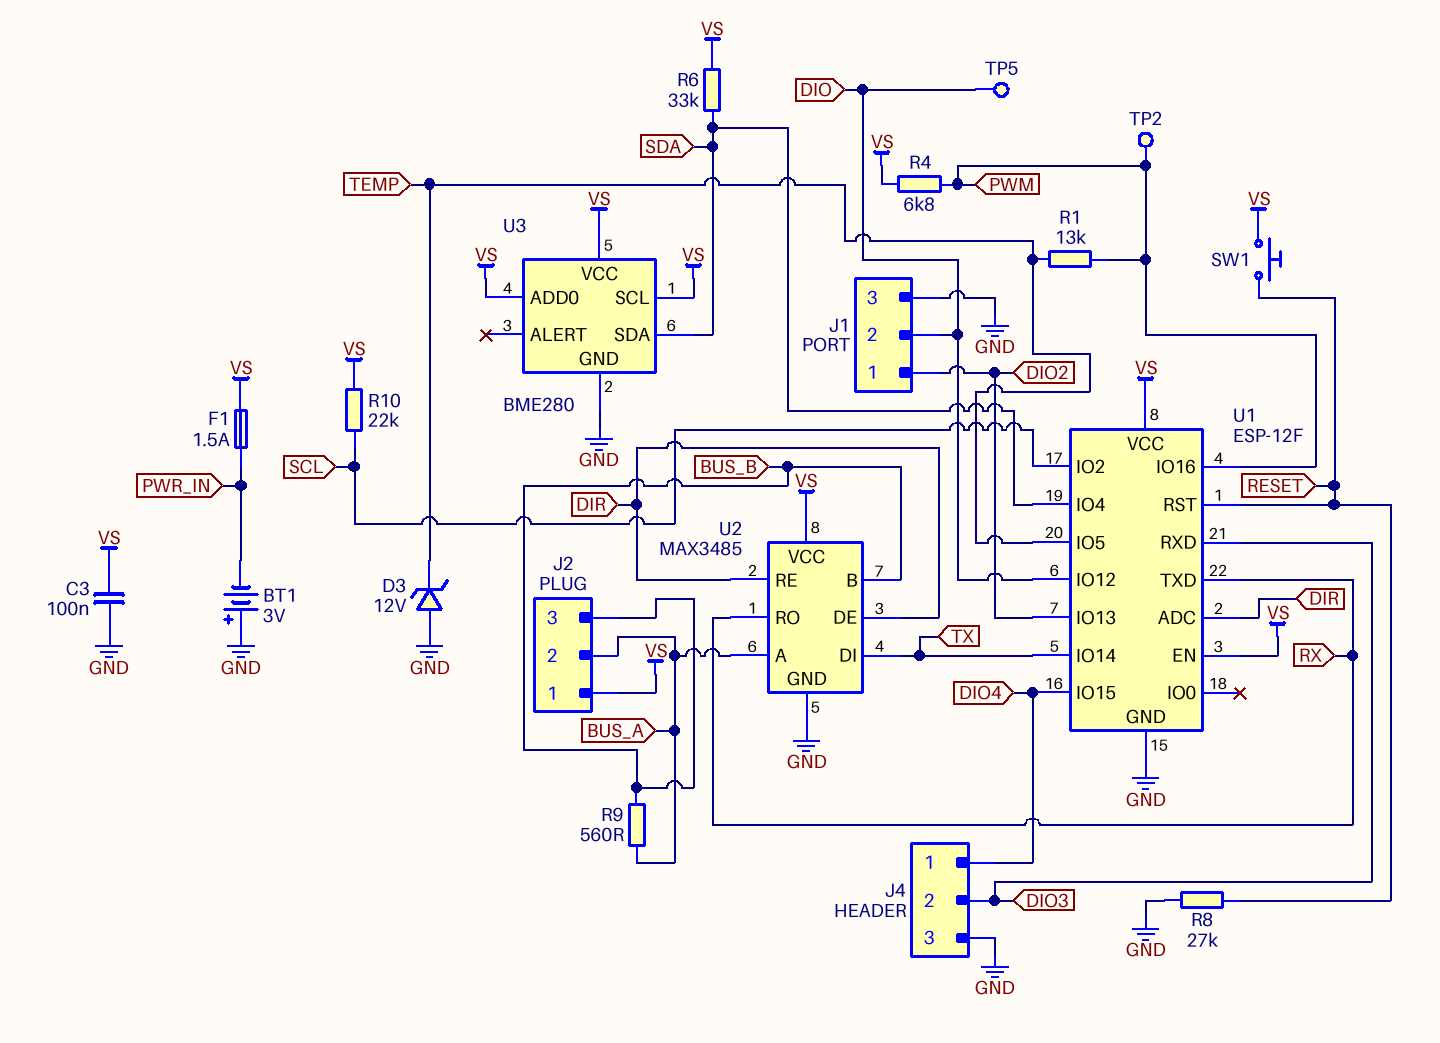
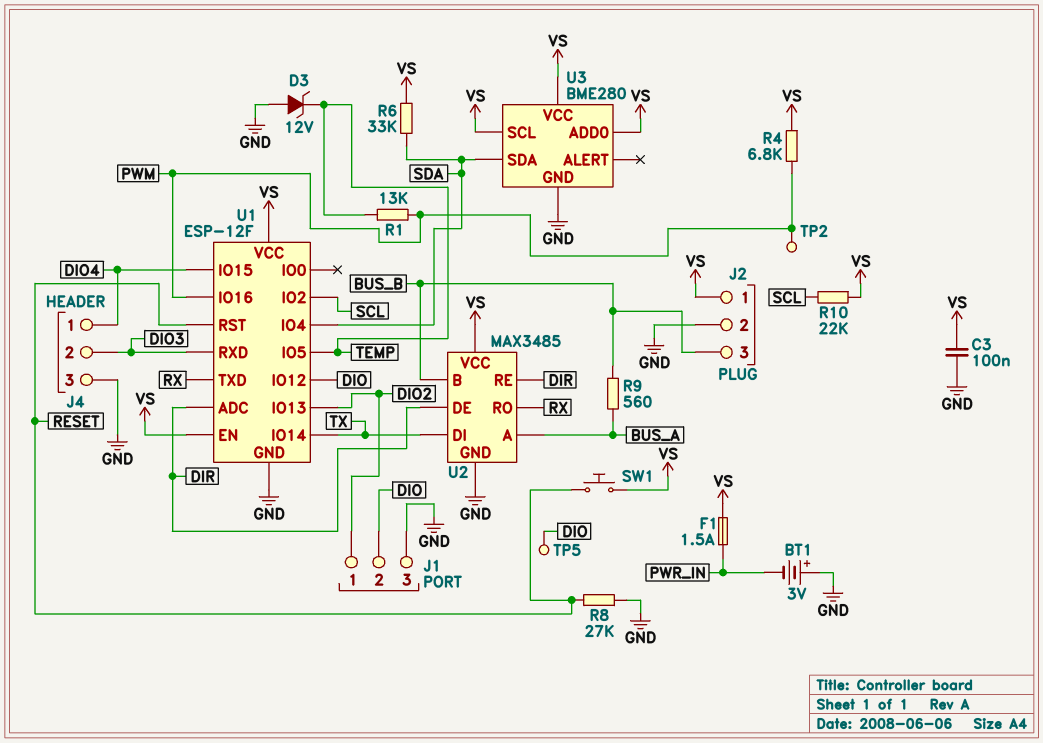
J2 pin 2: BUS_A -> GND

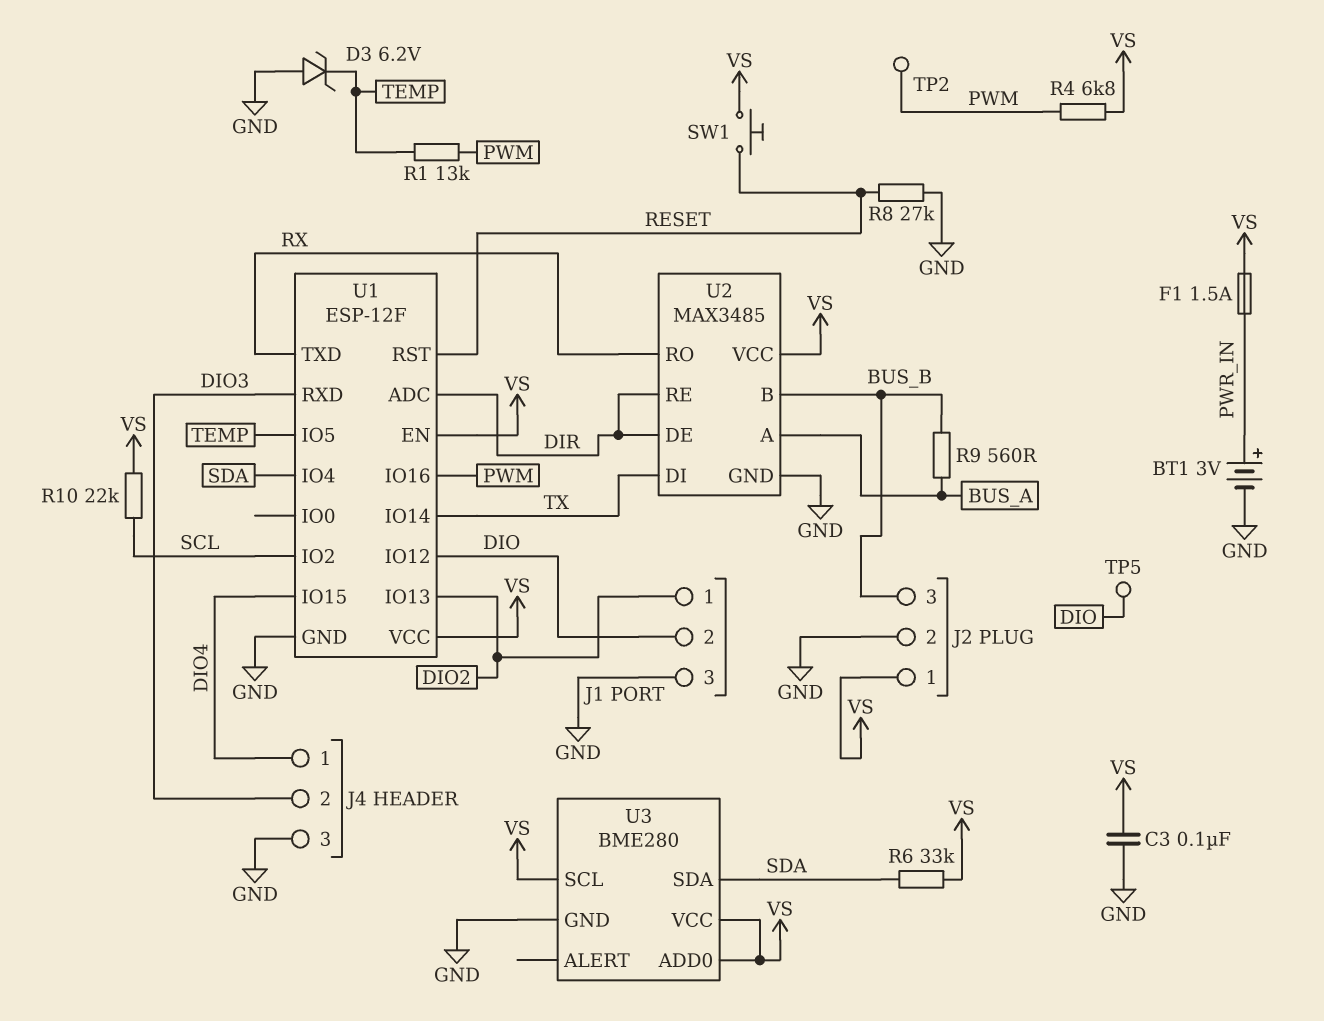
BT1: 3V (plus GND, minus PWR_IN) -> 3V (plus PWR_IN, minus GND)
D3: zener 12V (A GND, K TEMP) -> zener 6.2V (A GND, K TEMP)

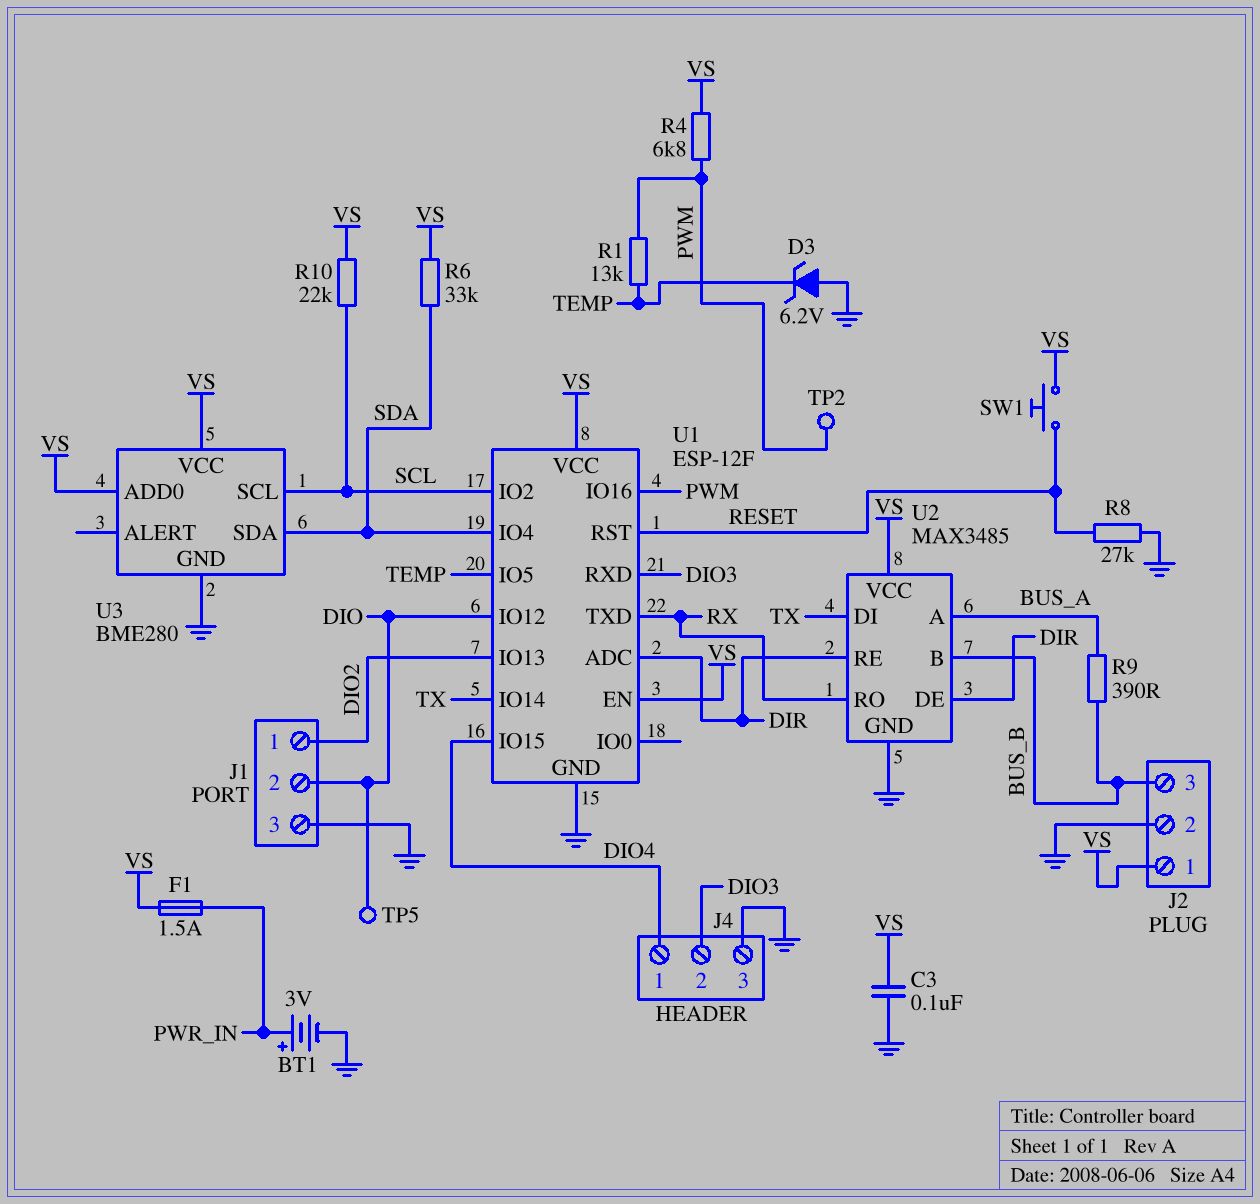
R9: 560 (BUS_A, BUS_B) -> 390 (BUS_A, BUS_B)
U3 pin SCL: VS -> SCL

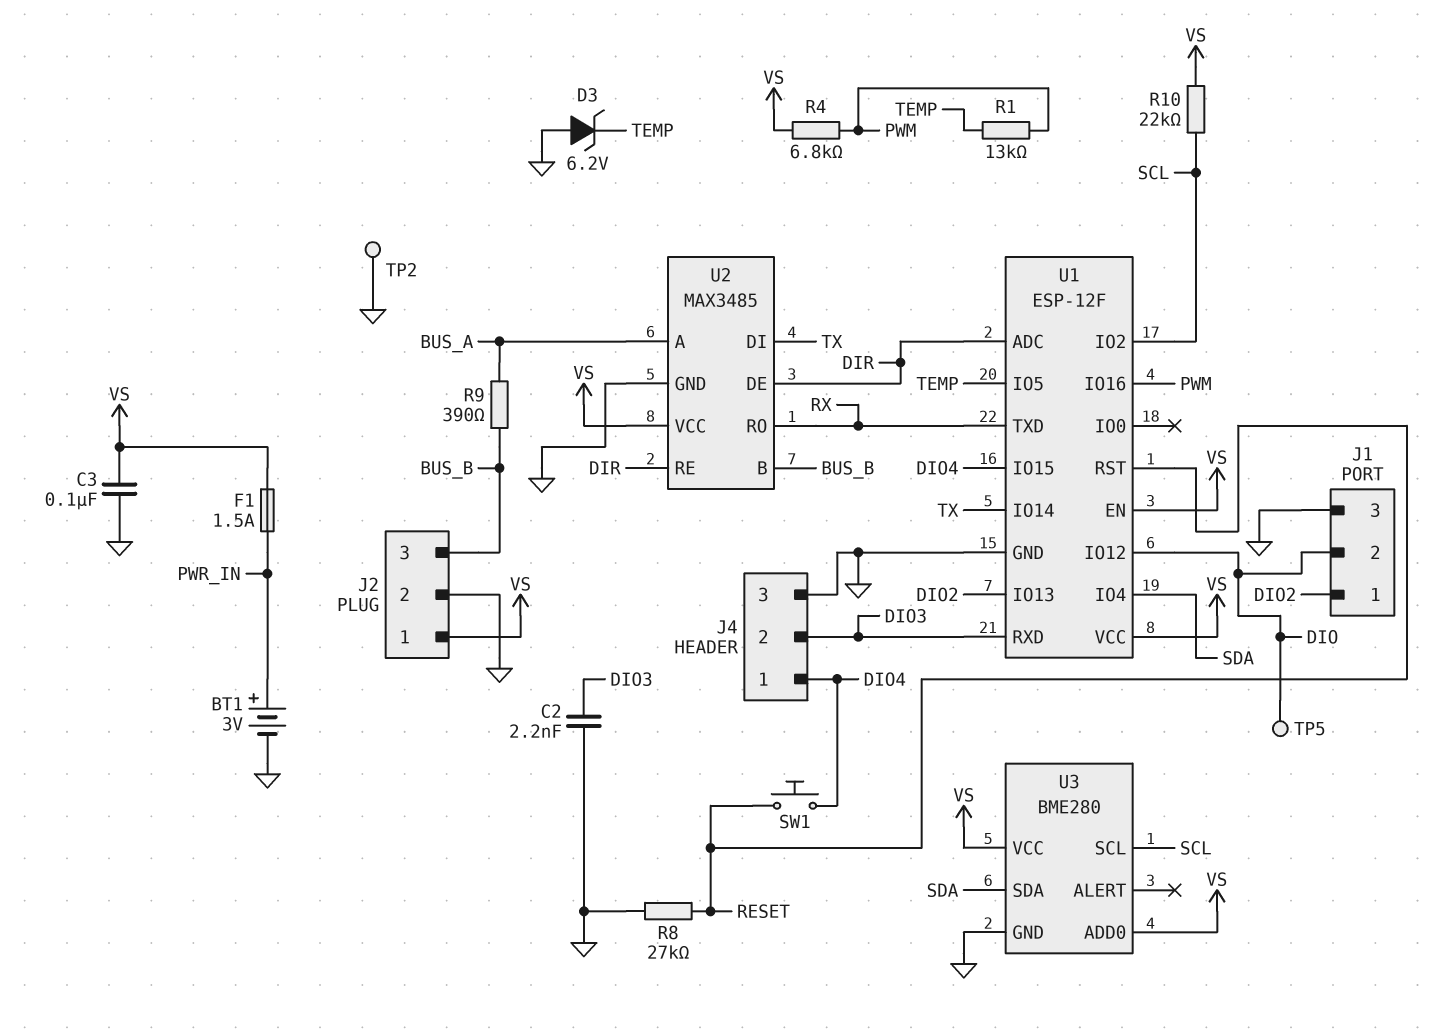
C2: none -> 2.2nF (DIO3, GND)
R6: 33k (SDA, VS) -> none
SW1: button (RESET, VS) -> button (DIO4, RESET)
TP2: test point (PWM) -> test point (GND)

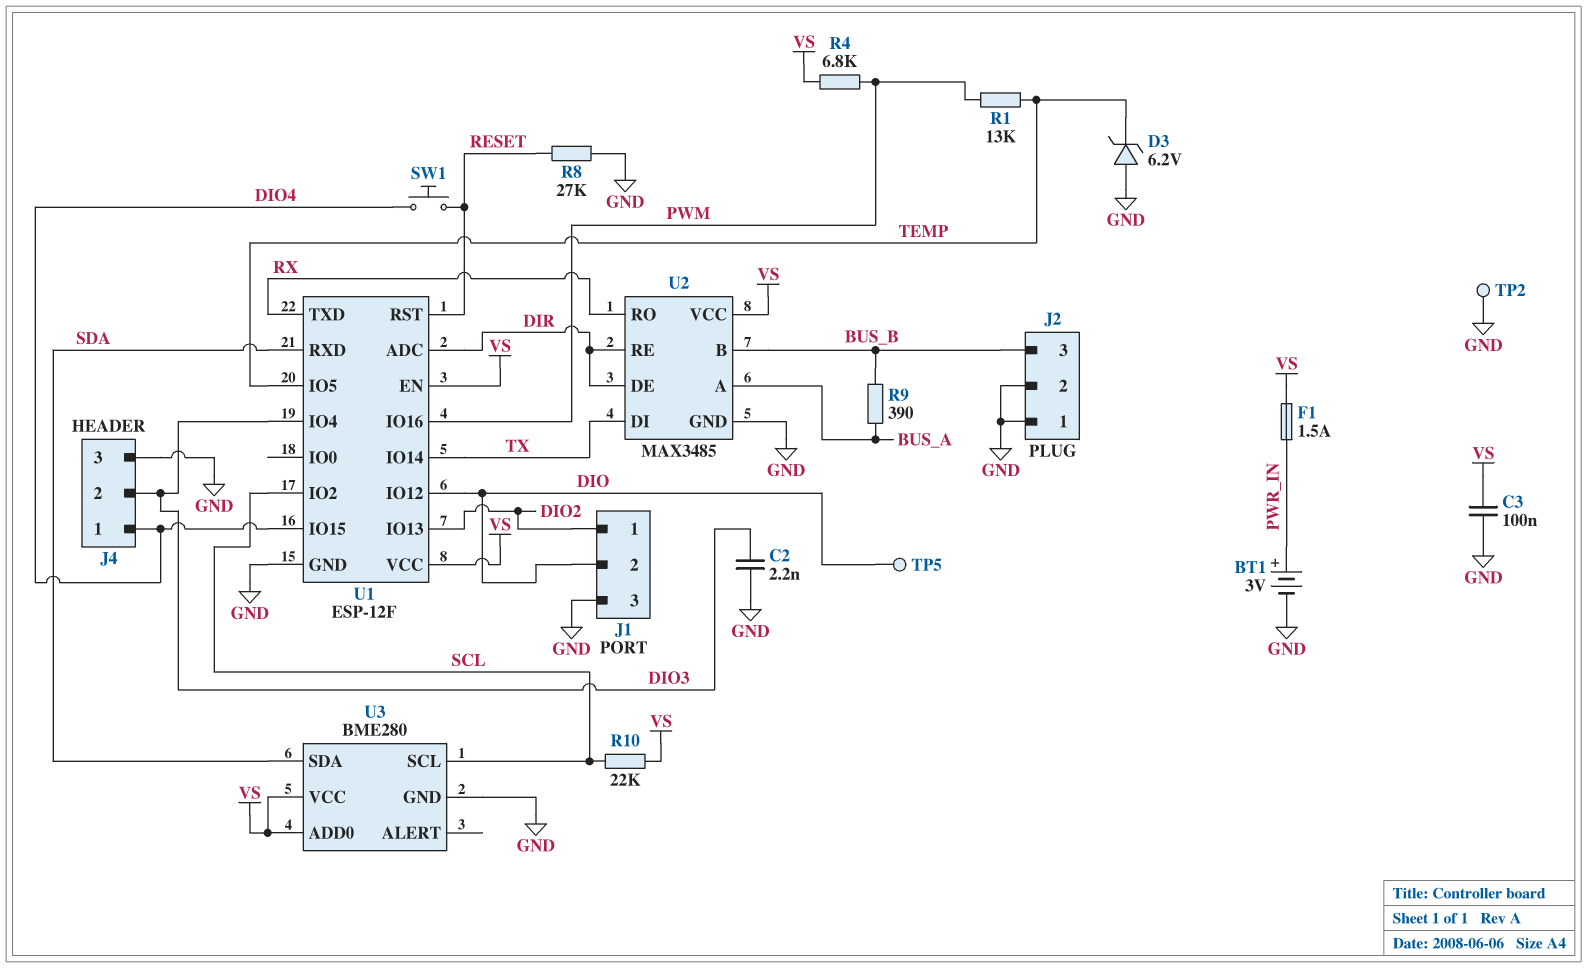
J2 pin 1: VS -> GND
U1 pin IO4: SDA -> DIO3
U1 pin RXD: DIO3 -> SDA

